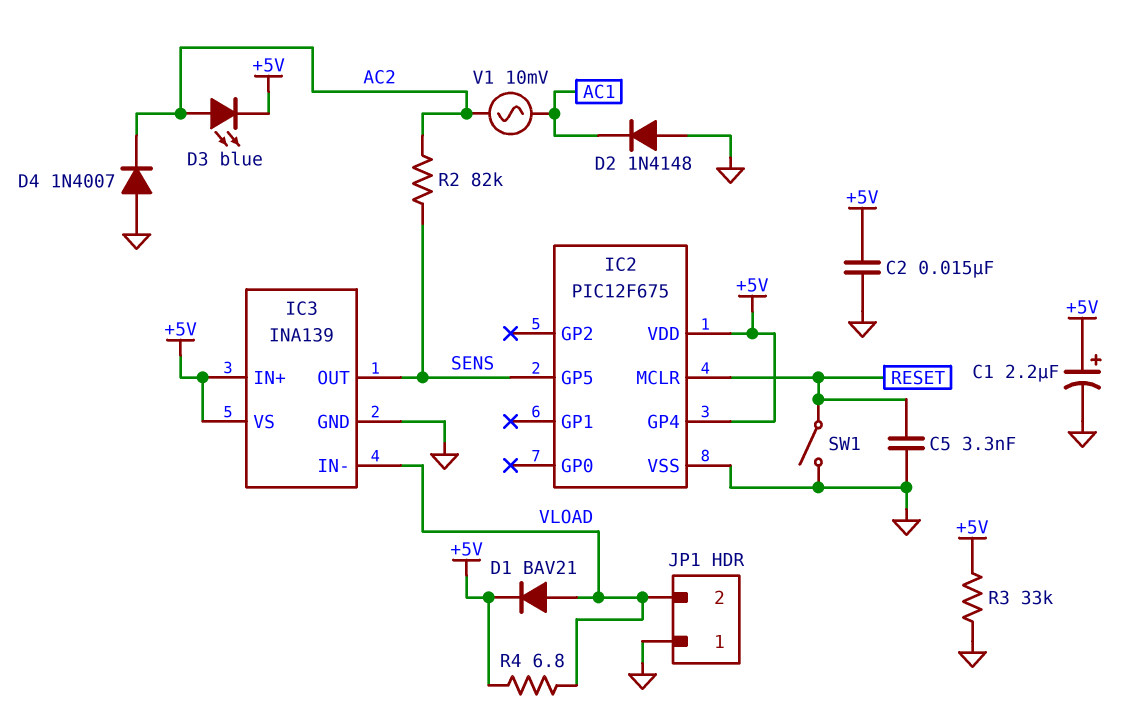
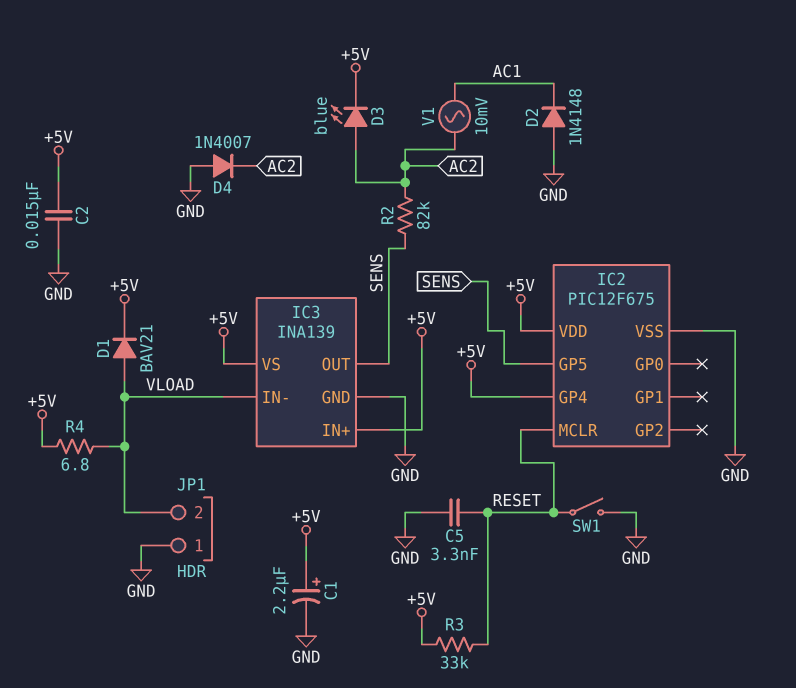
R3: 33k (+5V, GND) -> 33k (+5V, RESET)

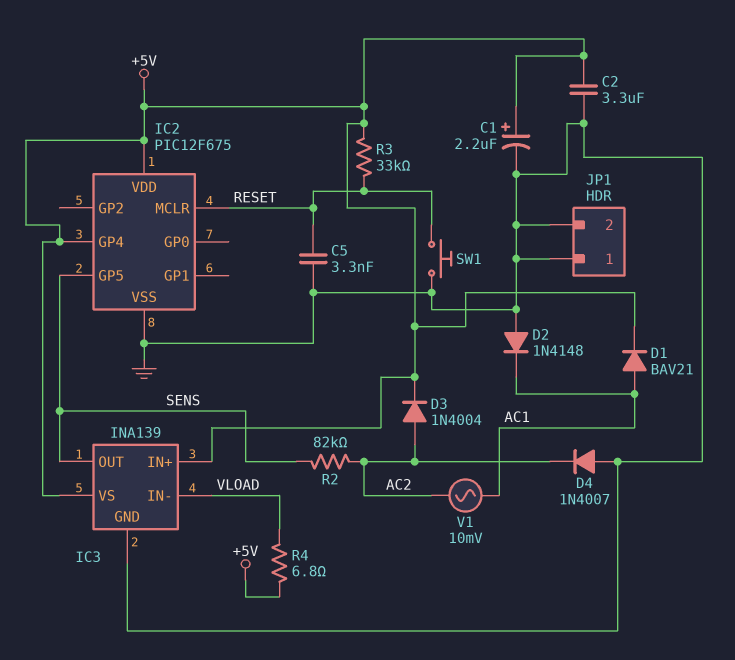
C2: 15nF (+5V, GND) -> 3.3uF (+5V, GND)
D1: diode BAV21 (A VLOAD, K +5V) -> diode BAV21 (A AC1, K +5V)
D3: LED blue (A AC2, K +5V) -> diode 1N4004 (A AC2, K +5V)
JP1 pin 2: VLOAD -> GND
SW1: switch (GND, RESET) -> button (GND, RESET)

